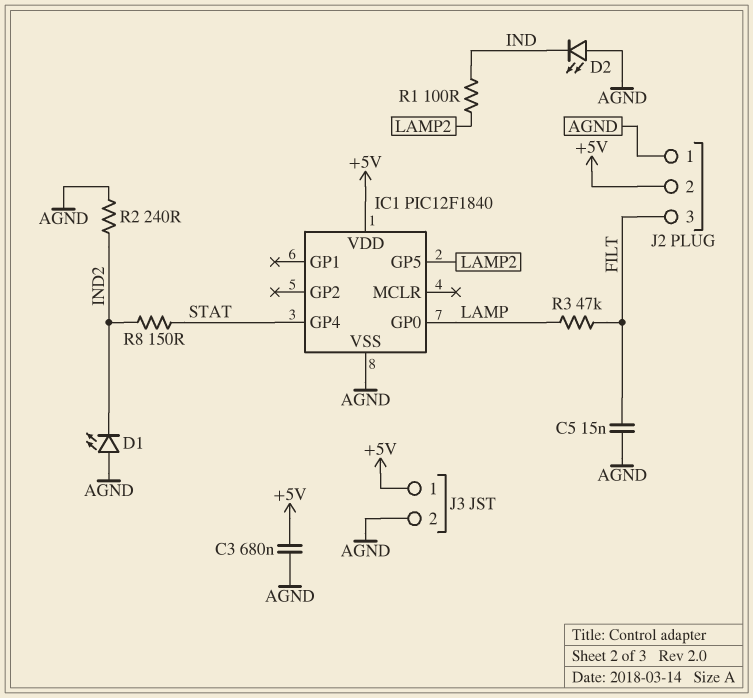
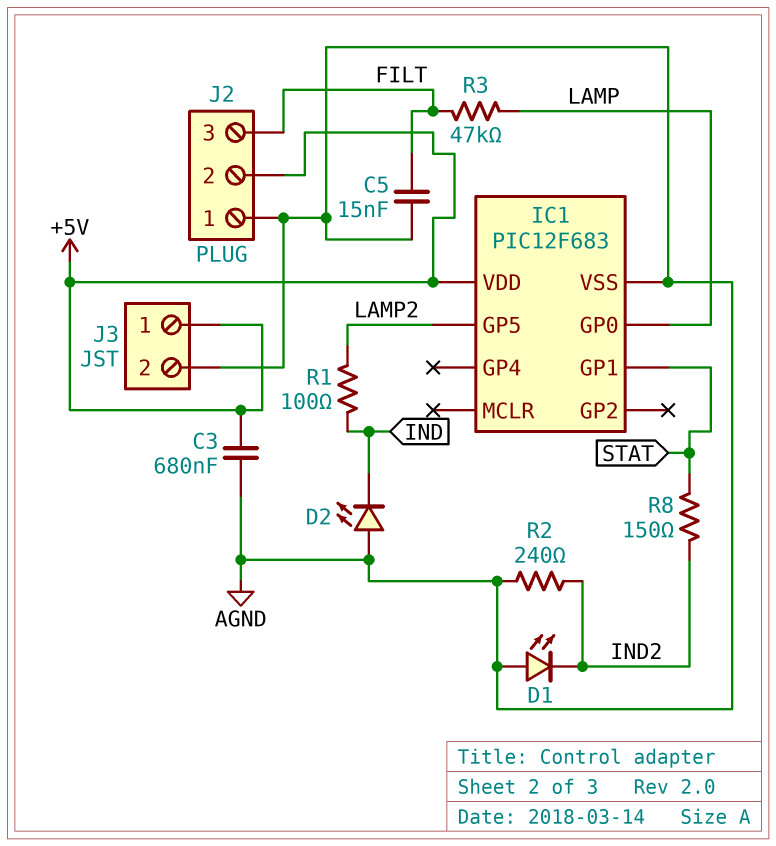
IC1: PIC12F1840 -> PIC12F683
IC1 pin GP1: none -> STAT
IC1 pin GP4: STAT -> none

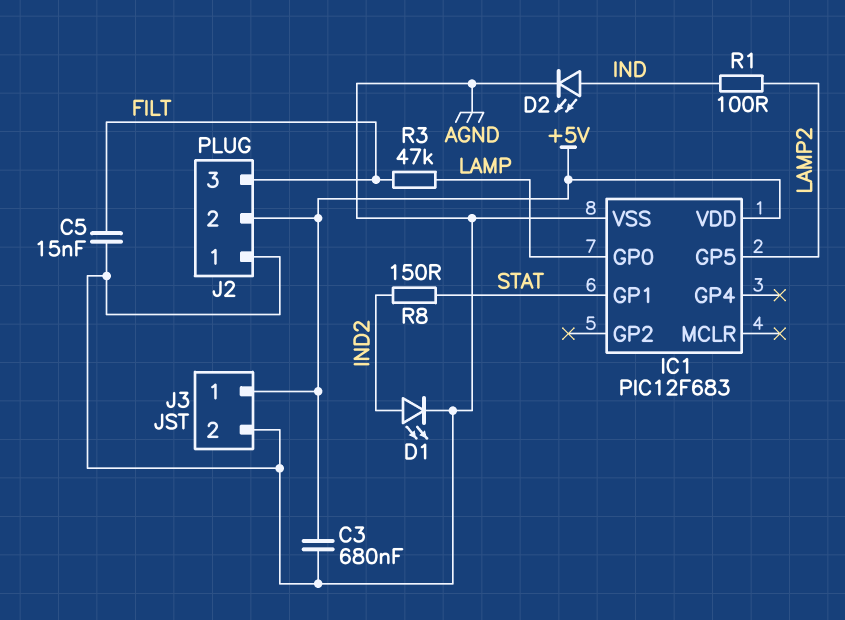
D1: LED (A AGND, K IND2) -> LED (A IND2, K AGND)
D2: LED (A AGND, K IND) -> LED (A IND, K AGND)
R2: 240 (AGND, IND2) -> none

